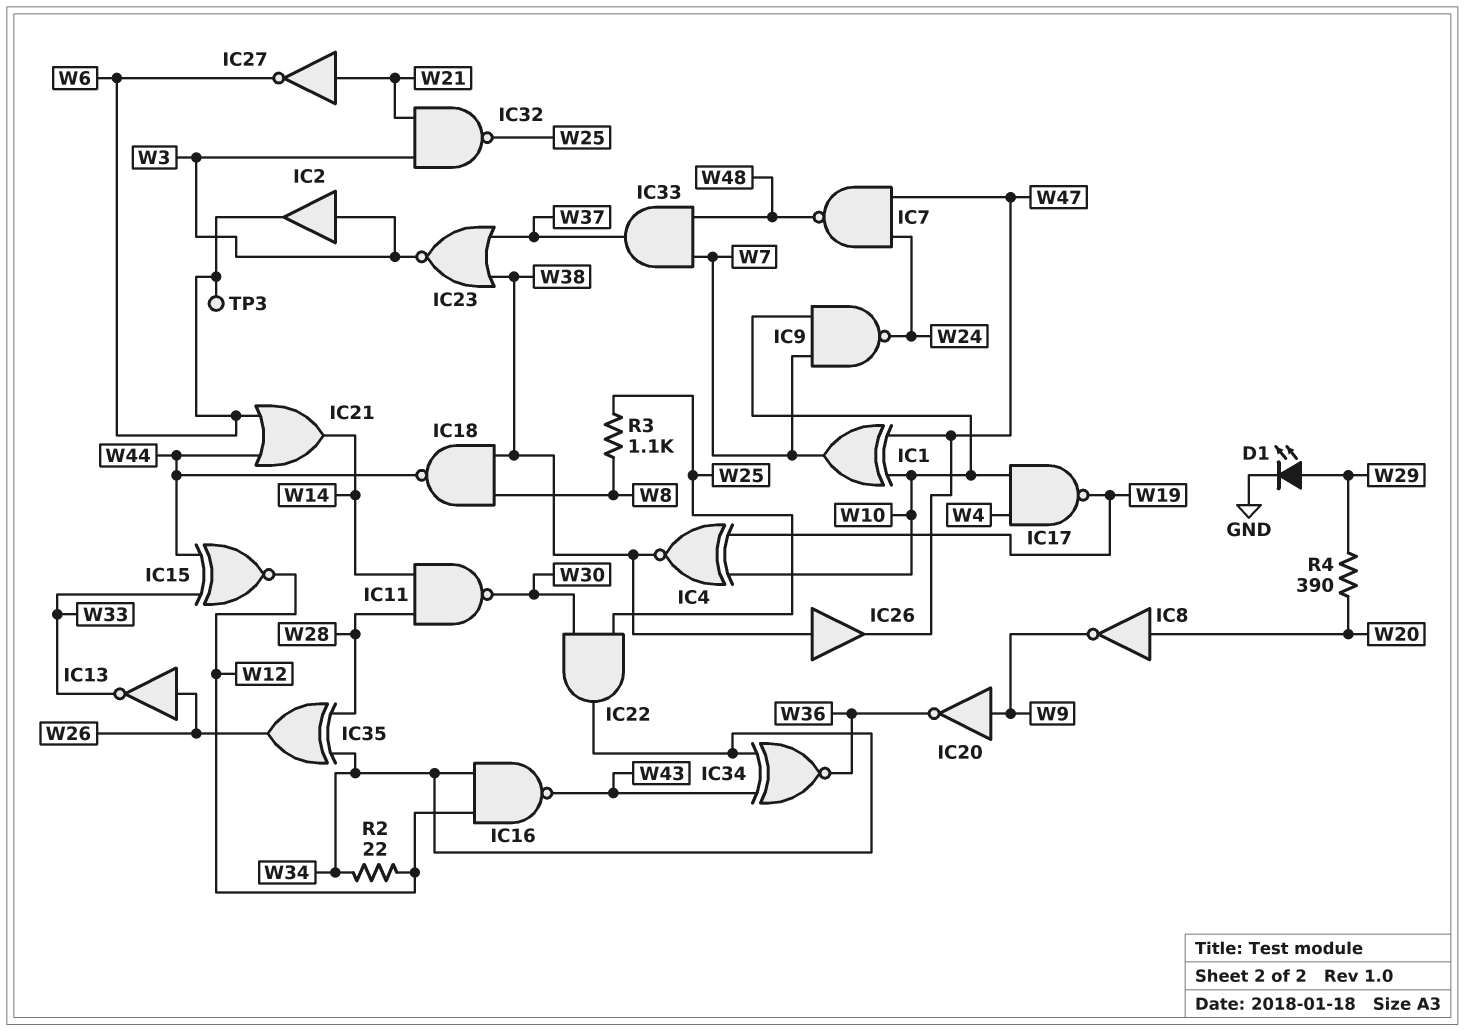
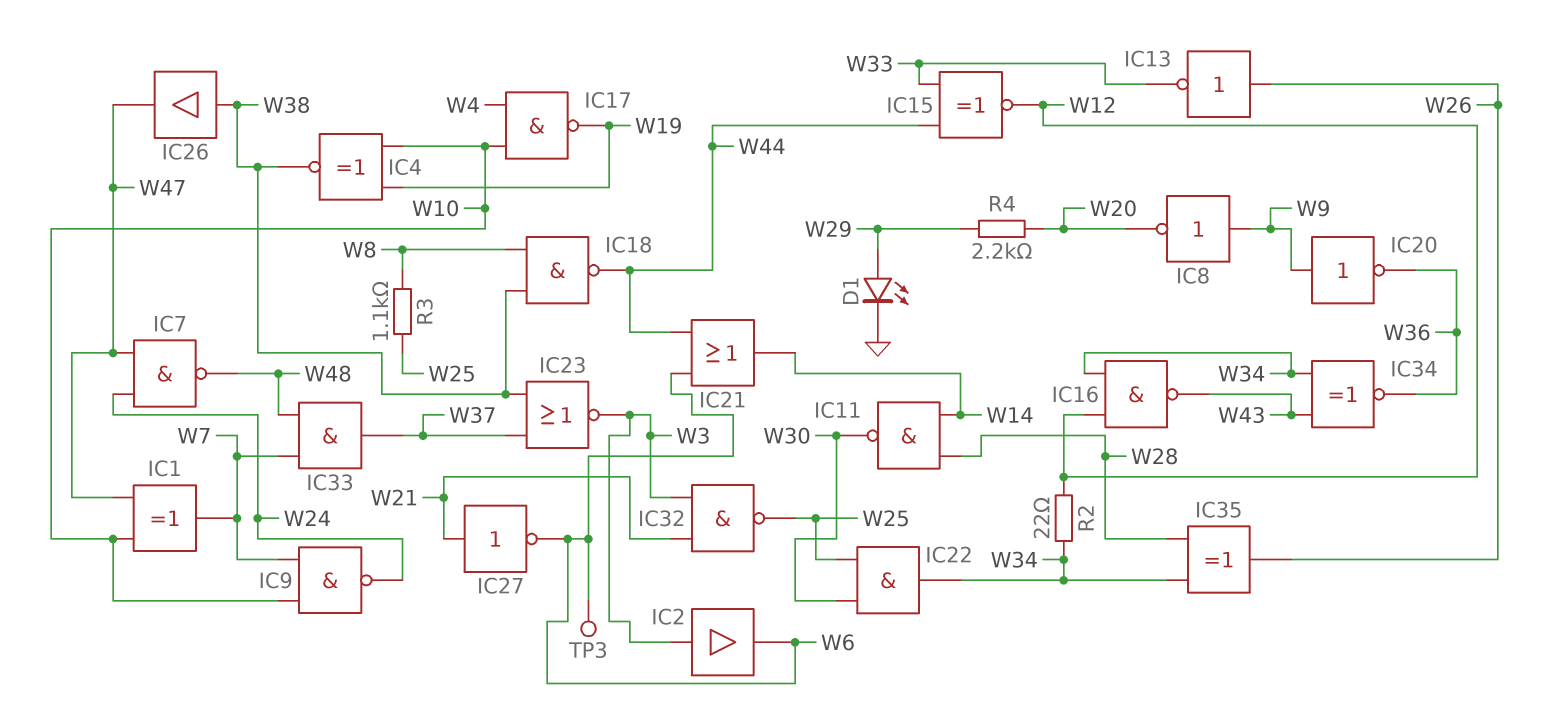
IC8: NOT (in W20, out W9) -> NOT (in W9, out W20)
R4: 390 (W20, W29) -> 2.2k (W20, W29)

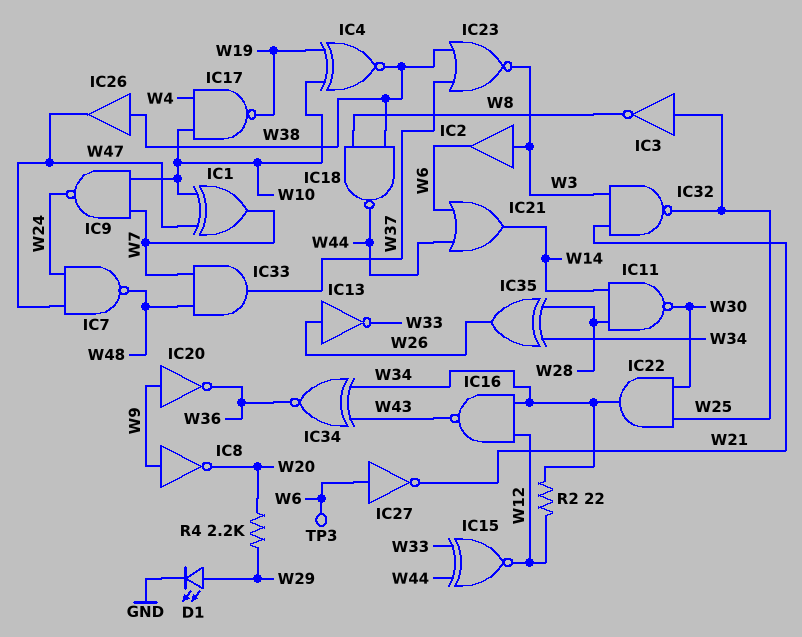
IC3: none -> NOT (in W25, out W8)
IC27: NOT (in W21, out W6) -> NOT (in W6, out W21)
R3: 1.1k (W8, W25) -> none

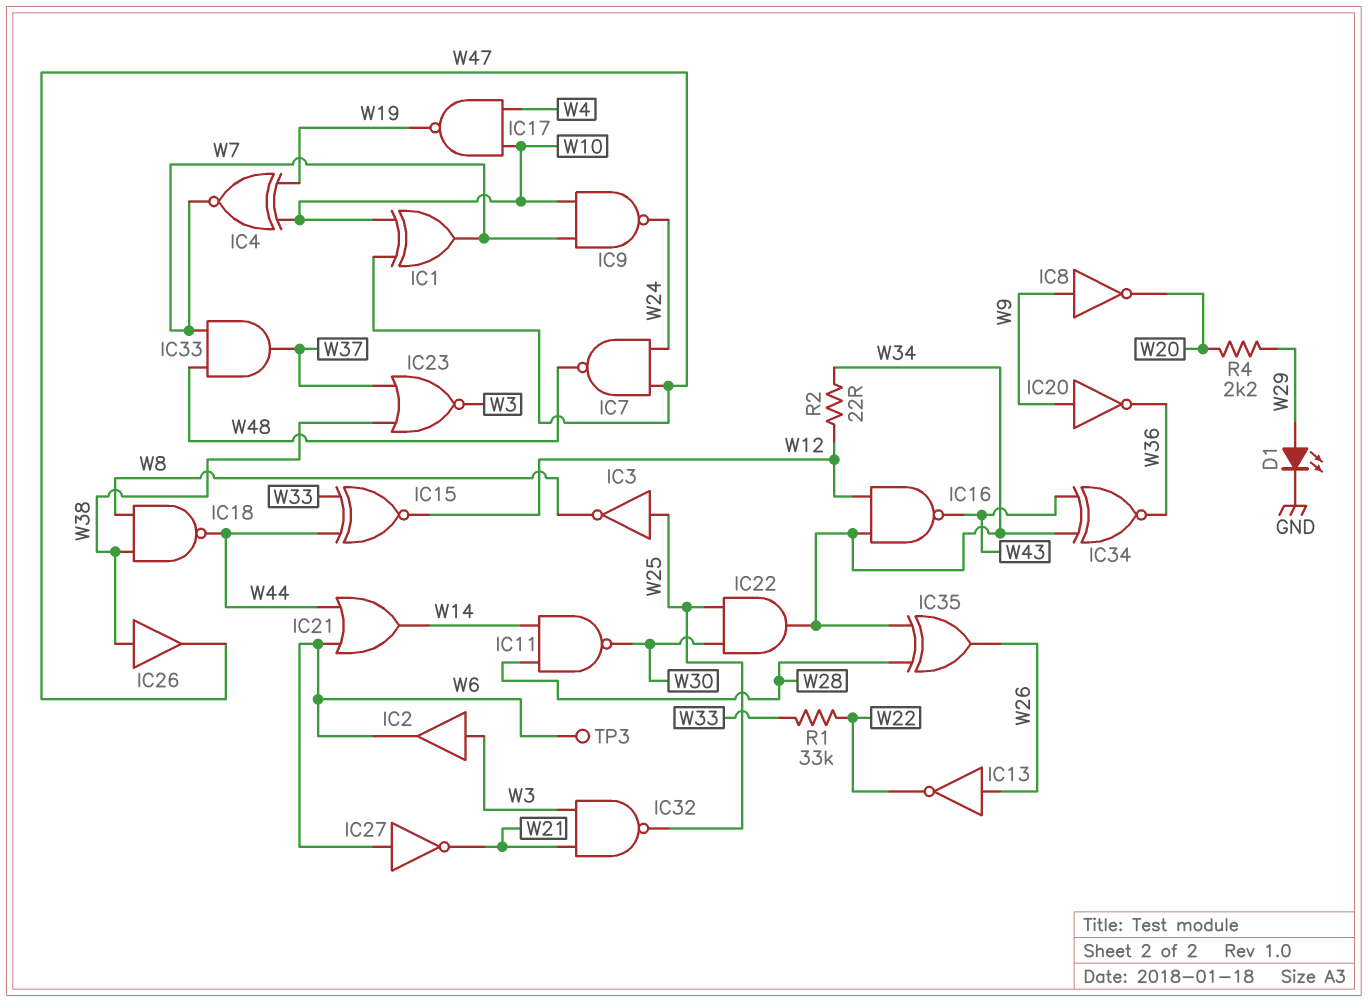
IC4: XNOR (in W10, in W19, out W38) -> XNOR (in W10, in W19, out W7)
IC13: NOT (in W26, out W33) -> NOT (in W26, out W22)
R1: none -> 33k (W22, W33)

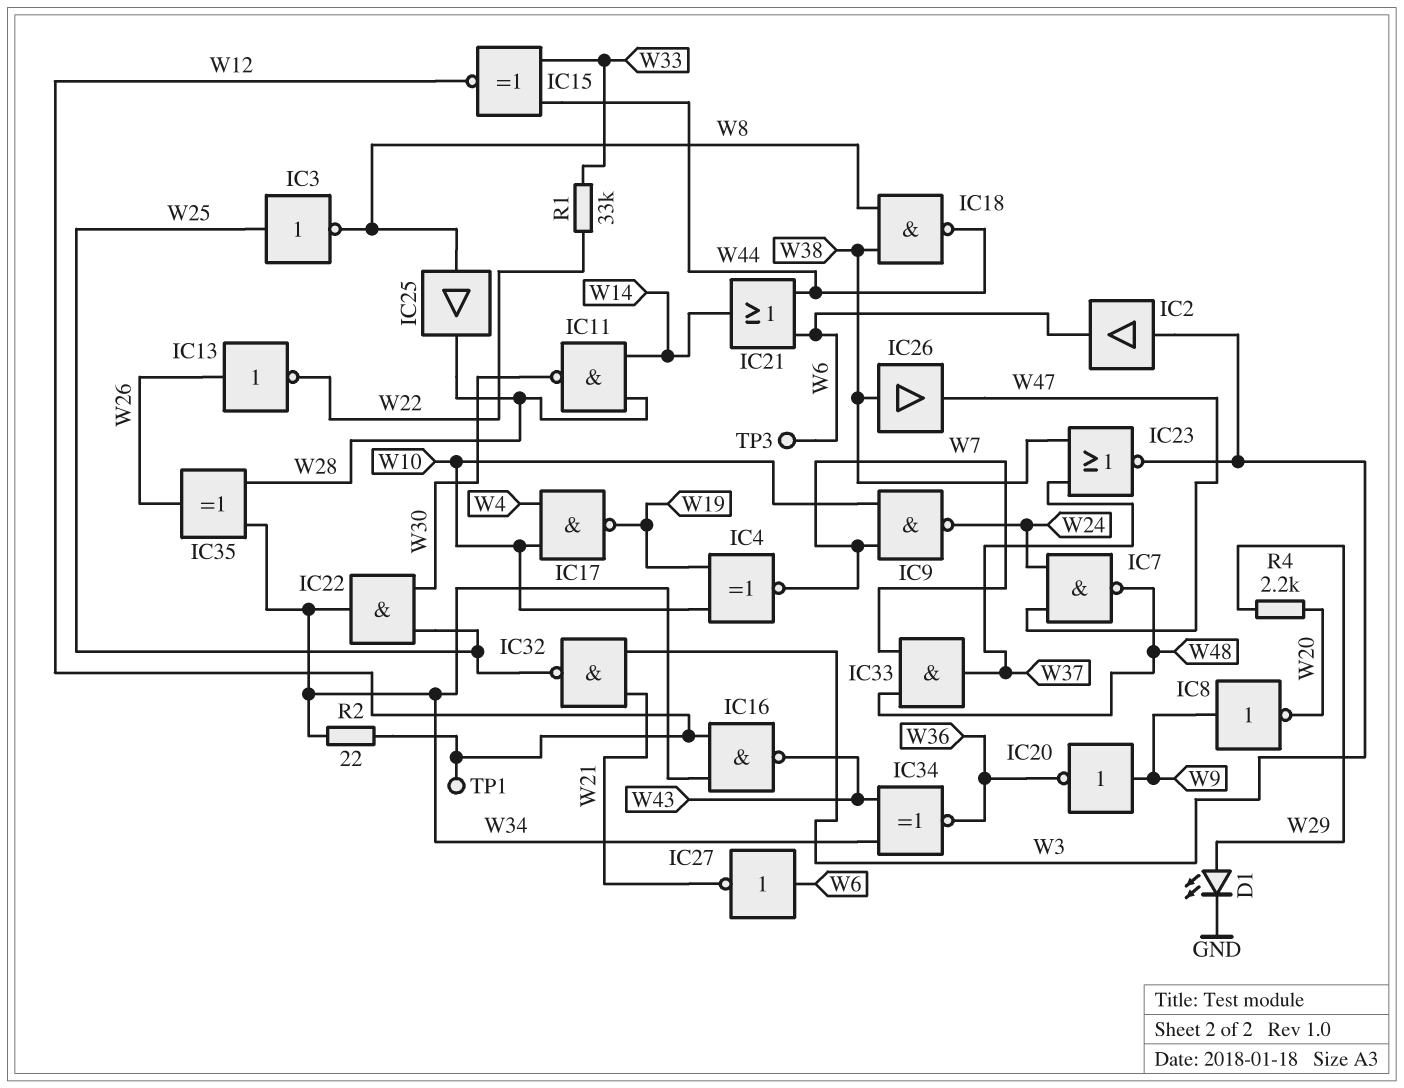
IC1: XOR (in W10, in W47, out W7) -> none
IC25: none -> buffer (in W8, out W28)
TP1: none -> test point (W12)

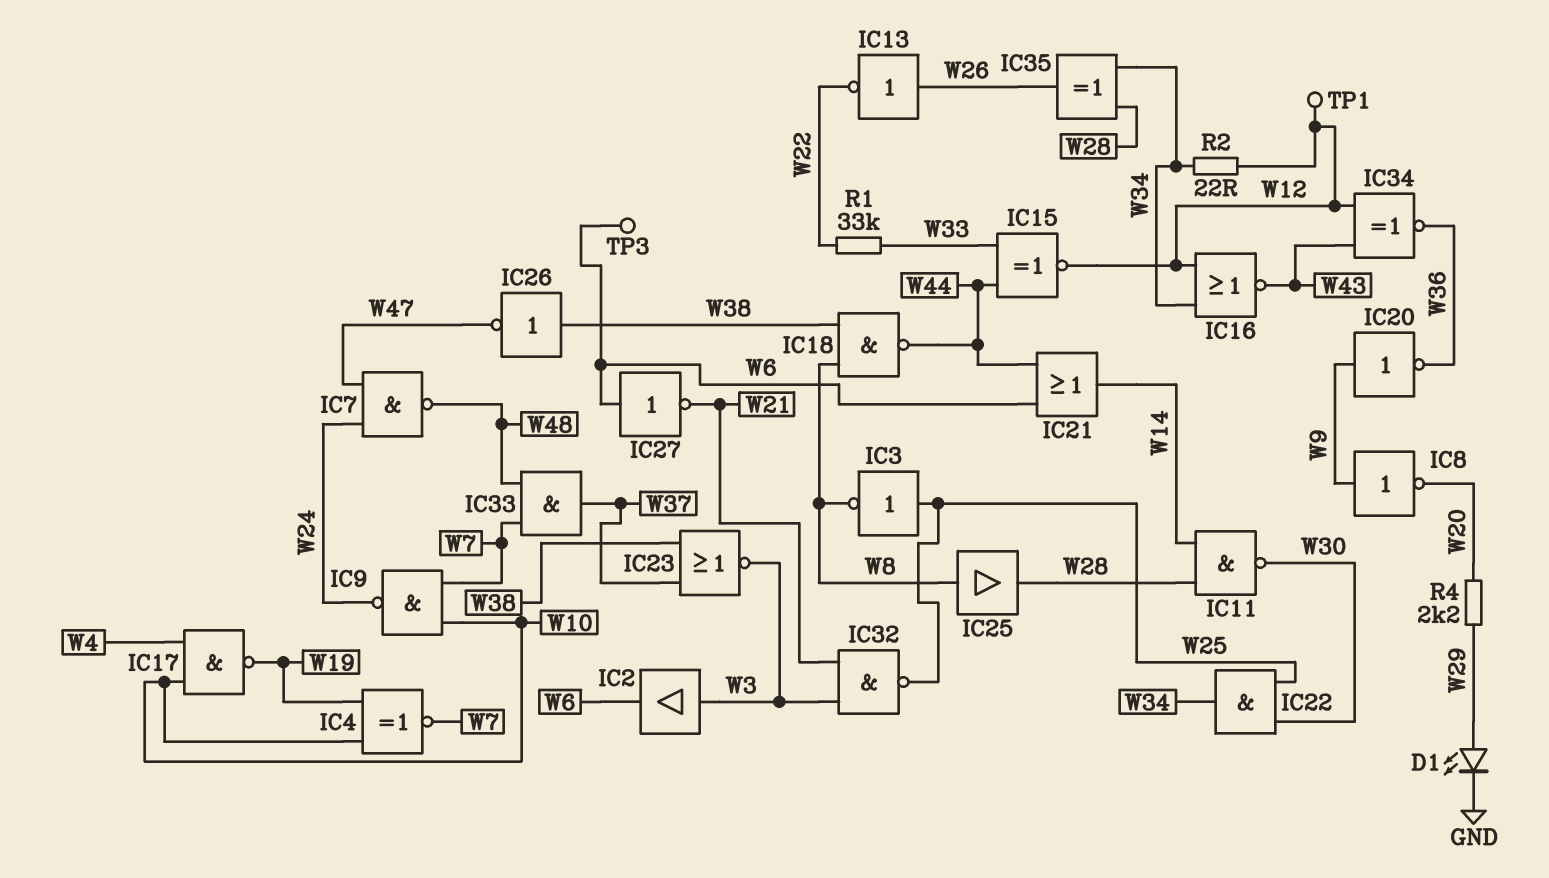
IC16: NAND (in W12, in W34, out W43) -> NOR (in W12, in W34, out W43)
IC26: buffer (in W38, out W47) -> NOT (in W38, out W47)
IC34: XNOR (in W34, in W43, out W36) -> XNOR (in W12, in W43, out W36)

